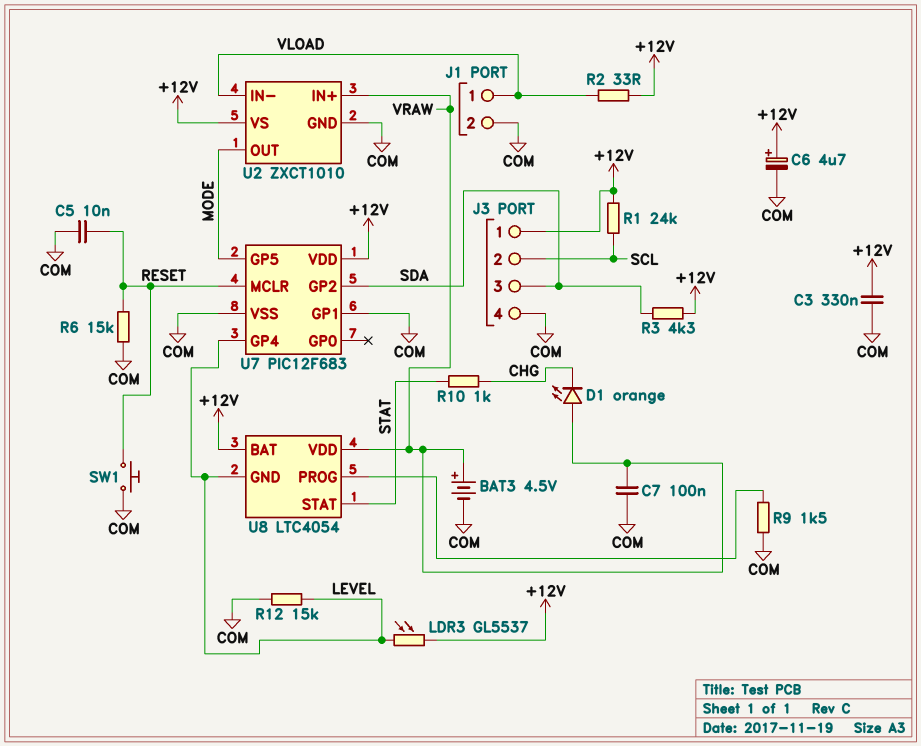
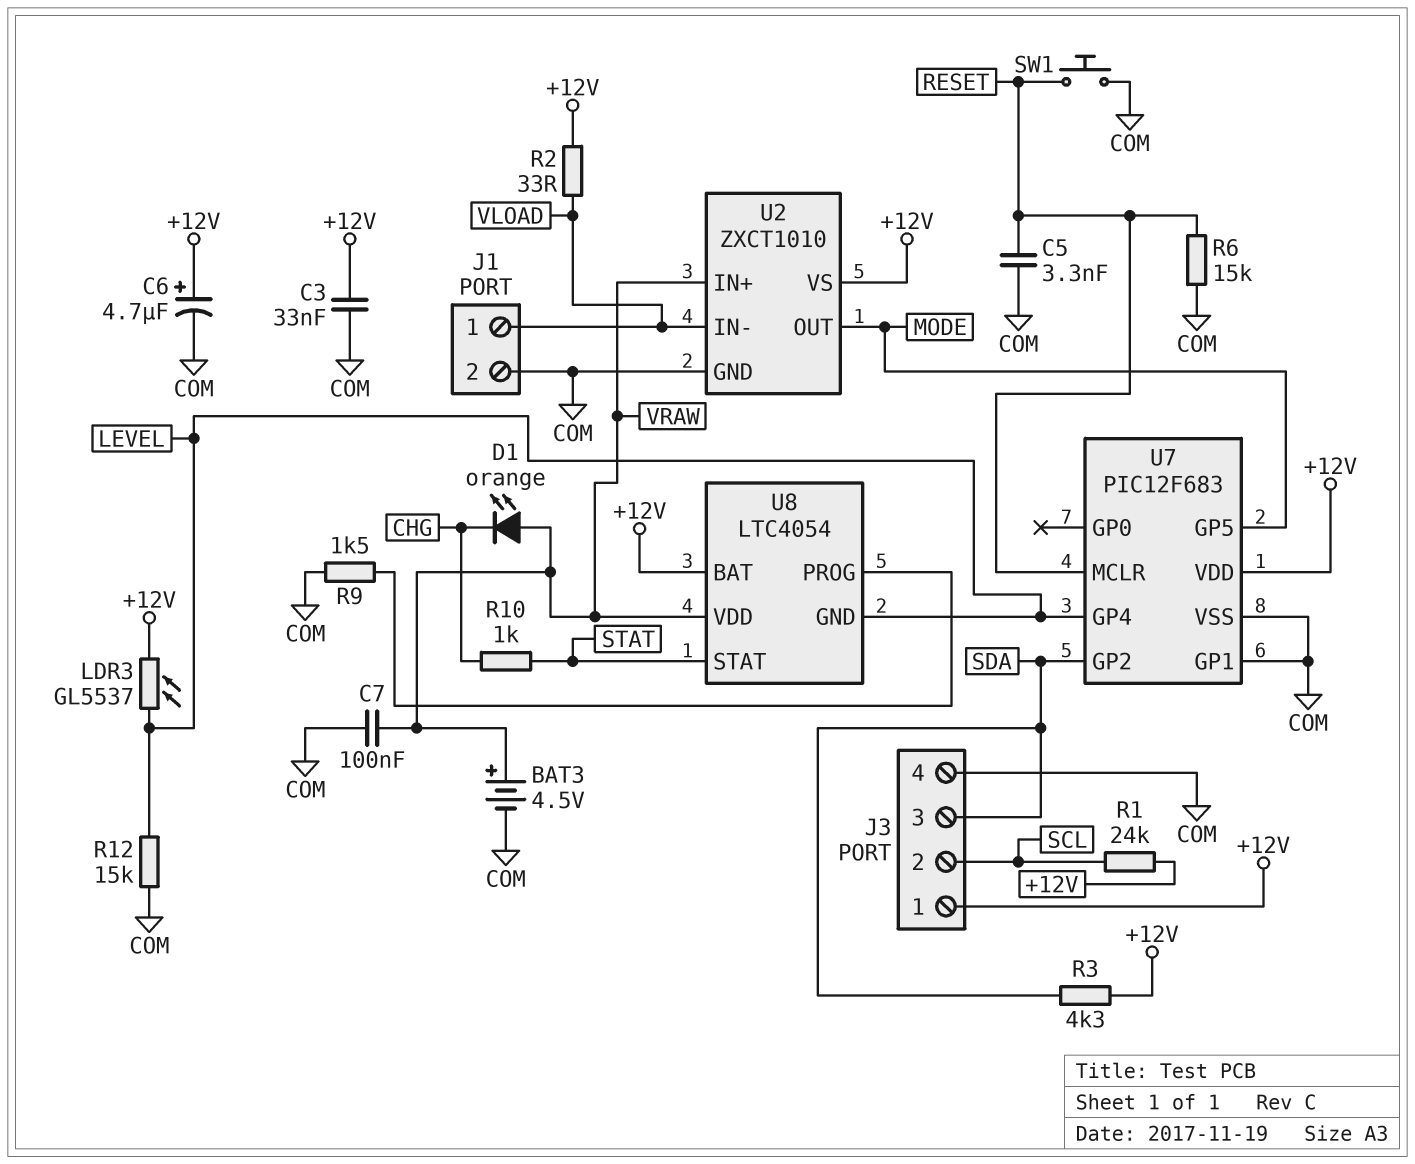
C3: 330nF (+12V, COM) -> 33nF (+12V, COM)
C5: 10nF (COM, RESET) -> 3.3nF (COM, RESET)

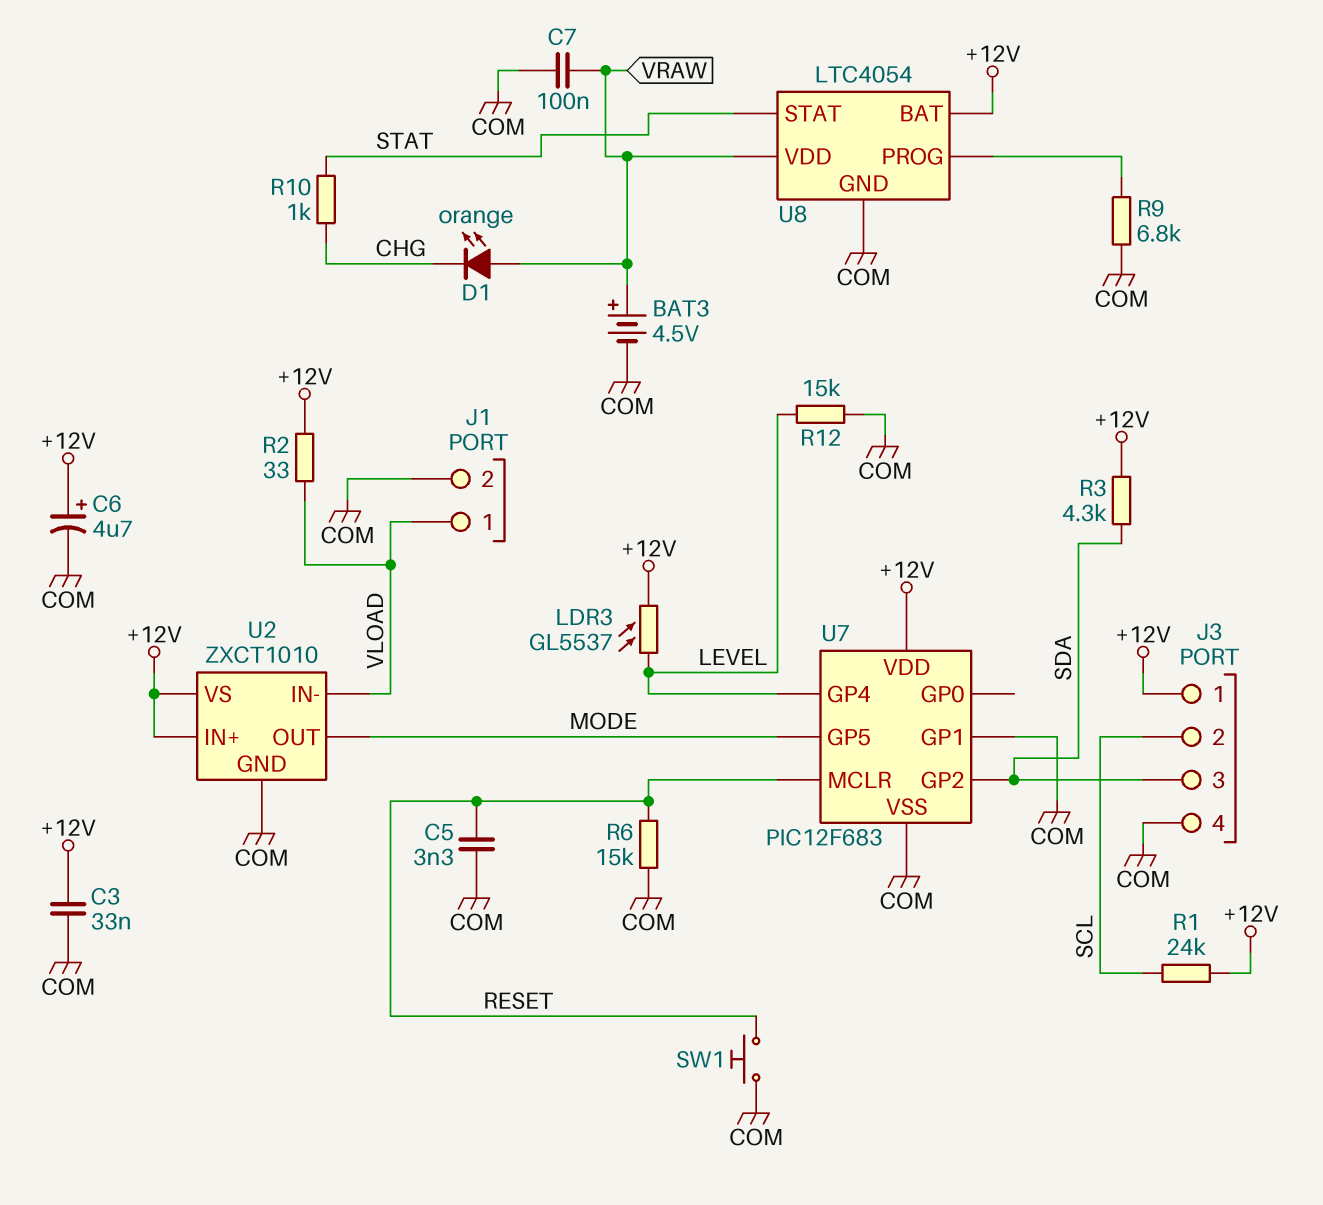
R9: 1.5k (COM, U8/PROG) -> 6.8k (COM, U8/PROG)
U2 pin IN+: VRAW -> +12V
U8 pin GND: LEVEL -> COM

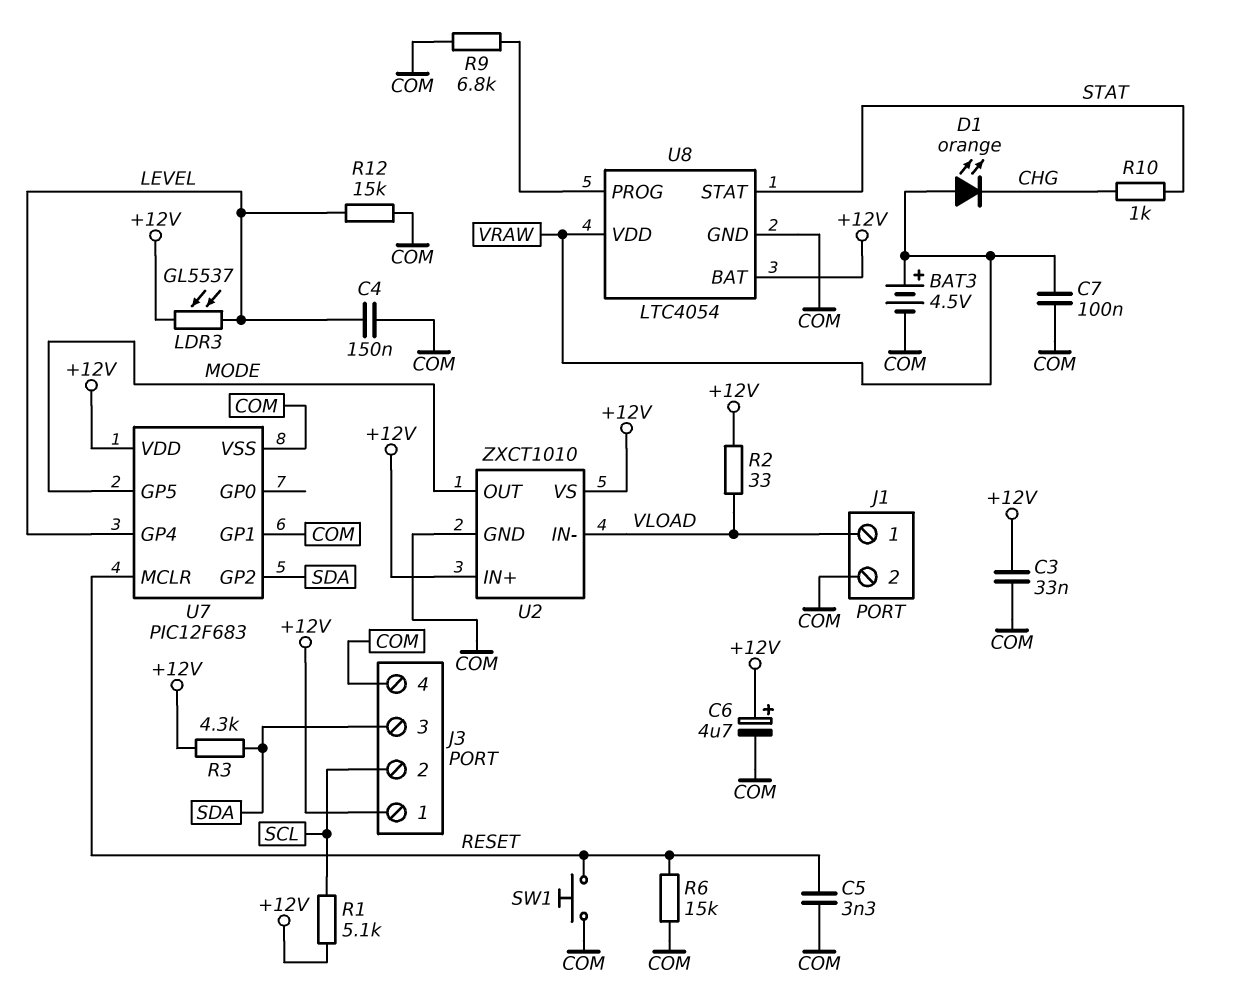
C4: none -> 150nF (COM, LEVEL)
R1: 24k (+12V, SCL) -> 5.1k (+12V, SCL)

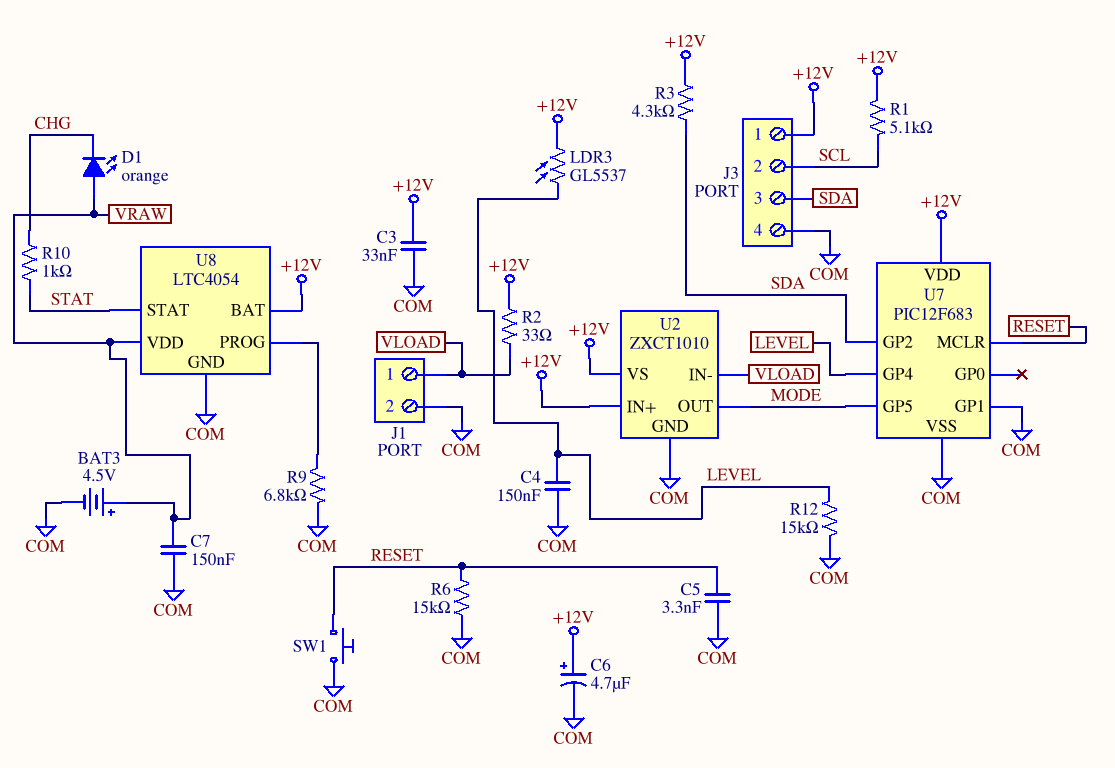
C7: 100nF (COM, VRAW) -> 150nF (COM, VRAW)

